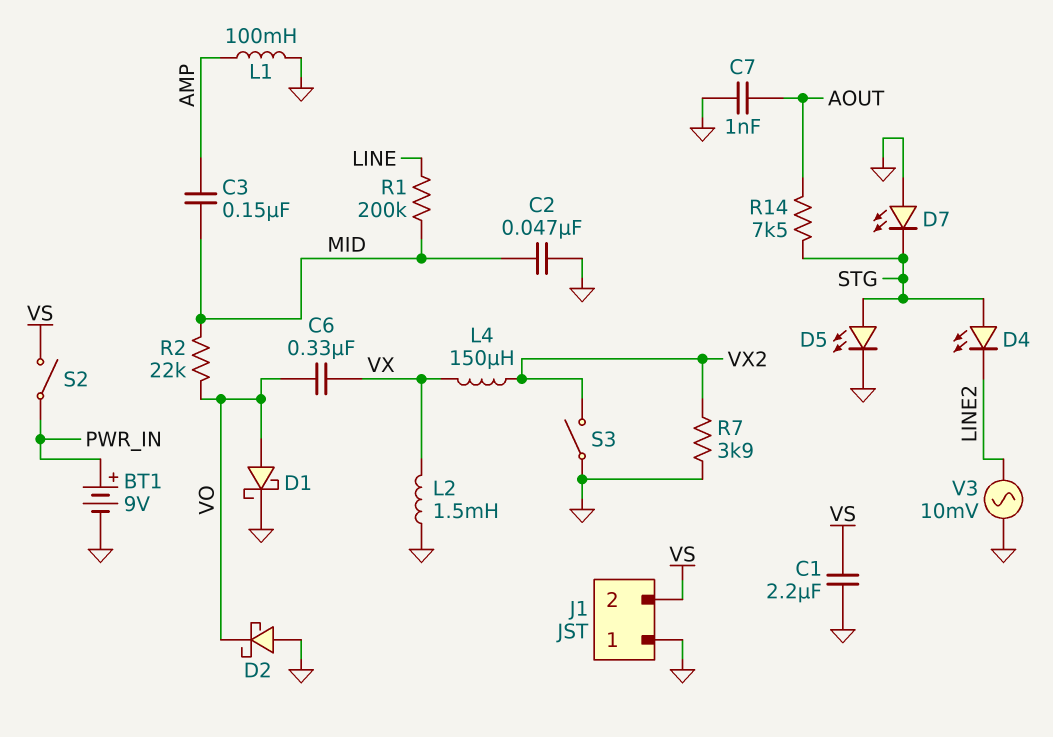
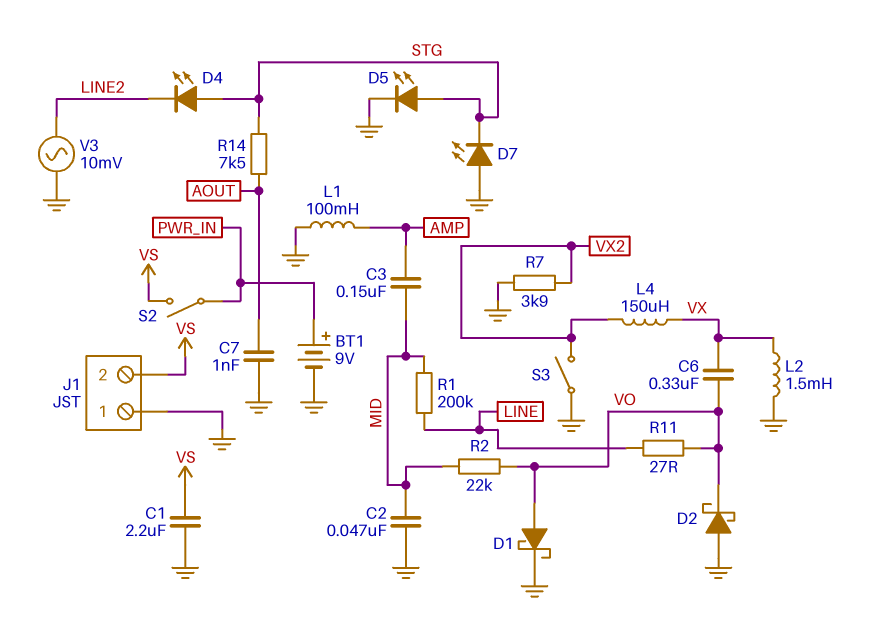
R11: none -> 27 (LINE, VO)

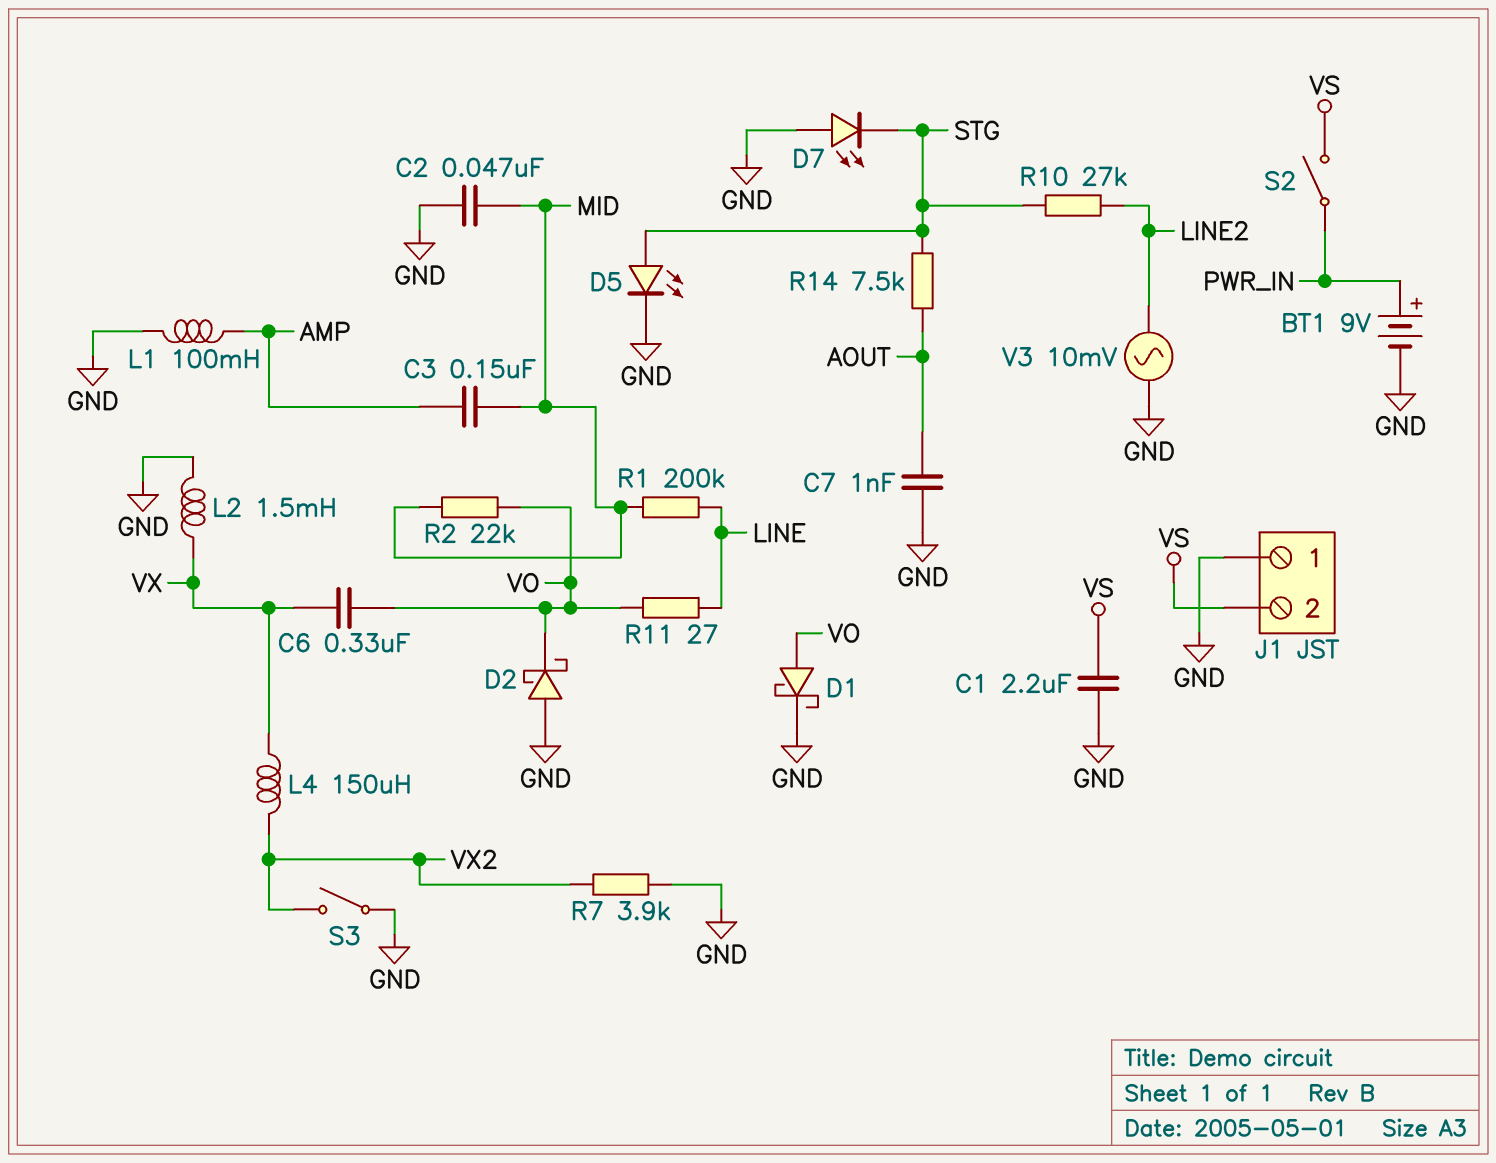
D4: LED (A STG, K LINE2) -> none
R10: none -> 27k (LINE2, STG)

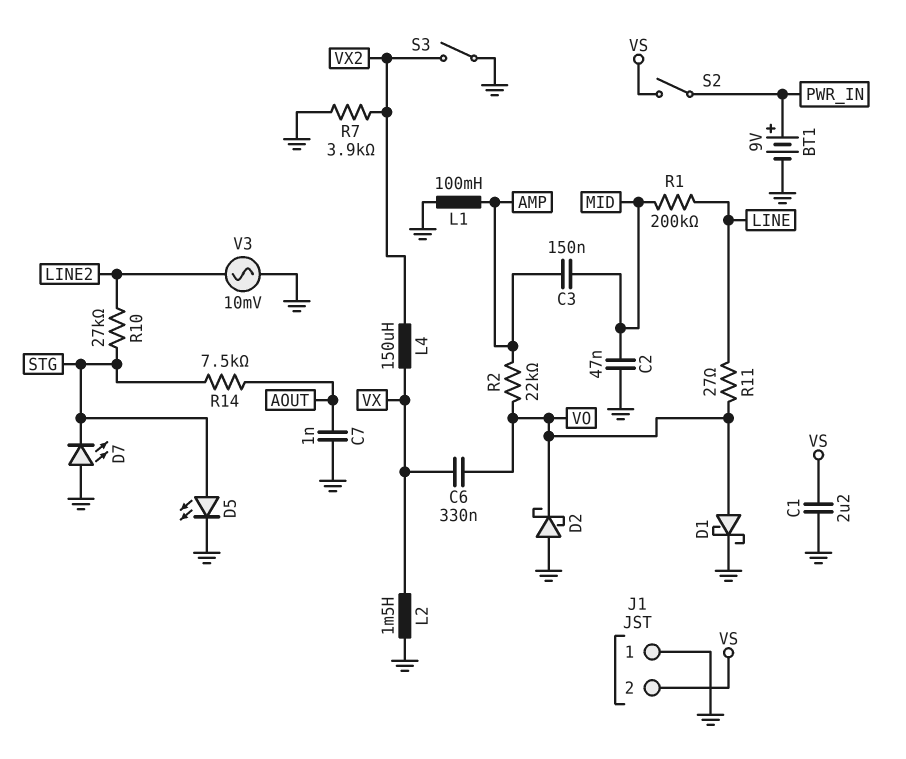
R2: 22k (MID, VO) -> 22k (AMP, VO)

